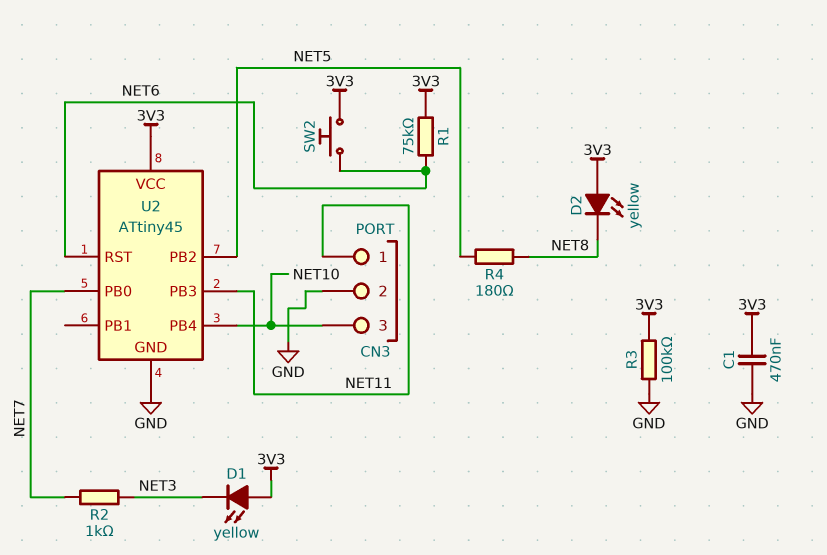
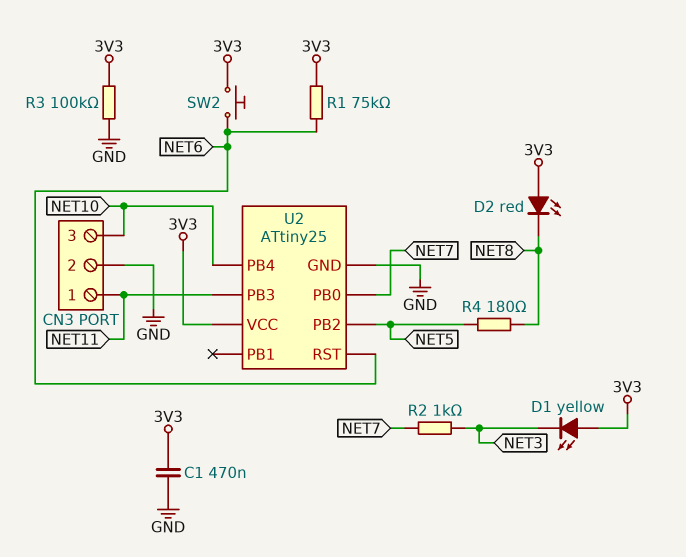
D2: LED yellow (A 3V3, K NET8) -> LED red (A 3V3, K NET8)
U2: ATtiny45 -> ATtiny25

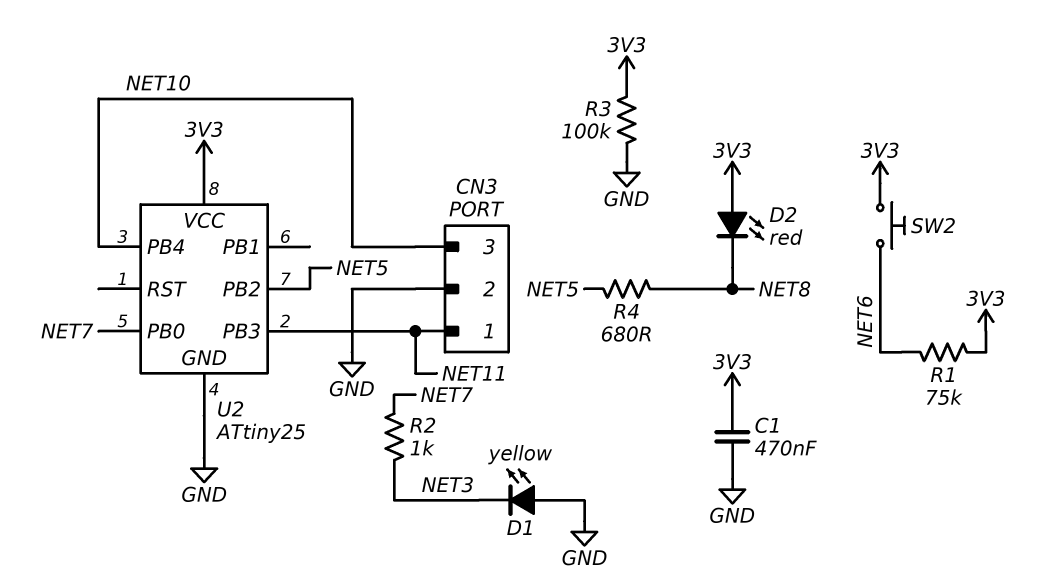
D1: LED yellow (A 3V3, K NET3) -> LED yellow (A GND, K NET3)
R4: 180 (NET5, NET8) -> 680 (NET5, NET8)
U2 pin RST: NET6 -> none

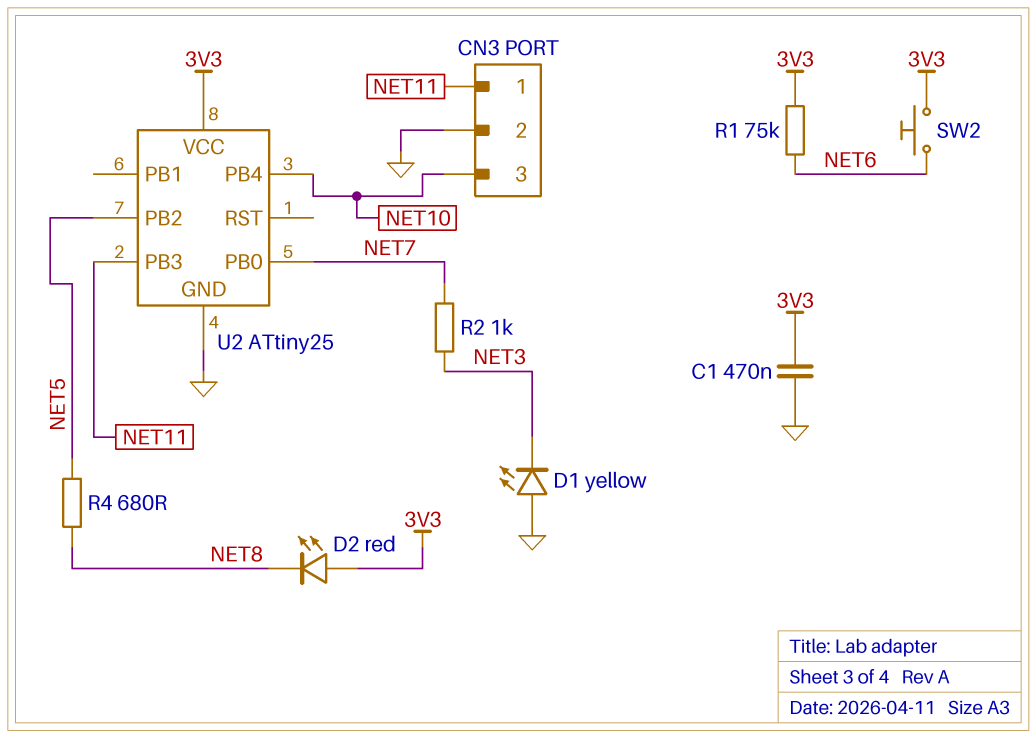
R3: 100k (3V3, GND) -> none

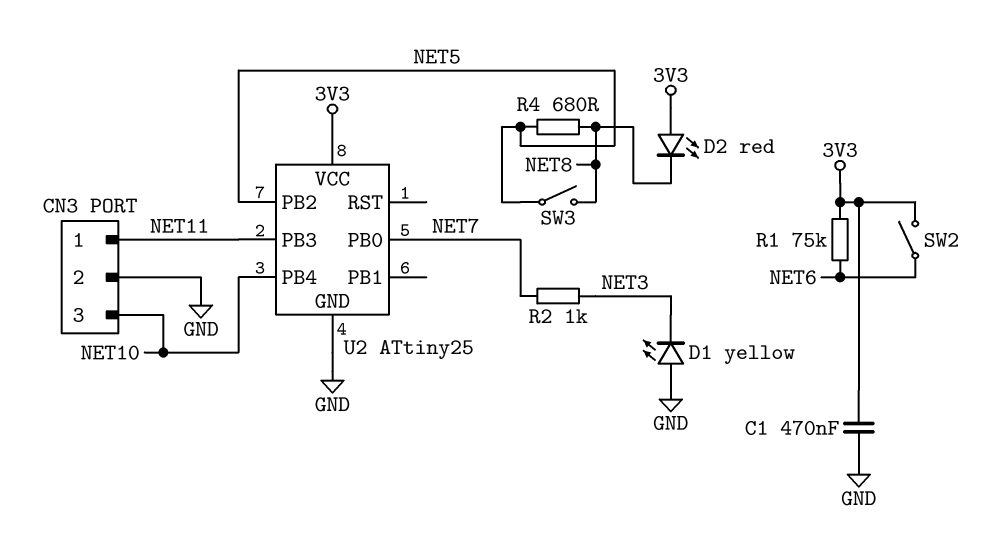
SW2: button (3V3, NET6) -> switch (3V3, NET6)
SW3: none -> switch (NET5, NET8)

